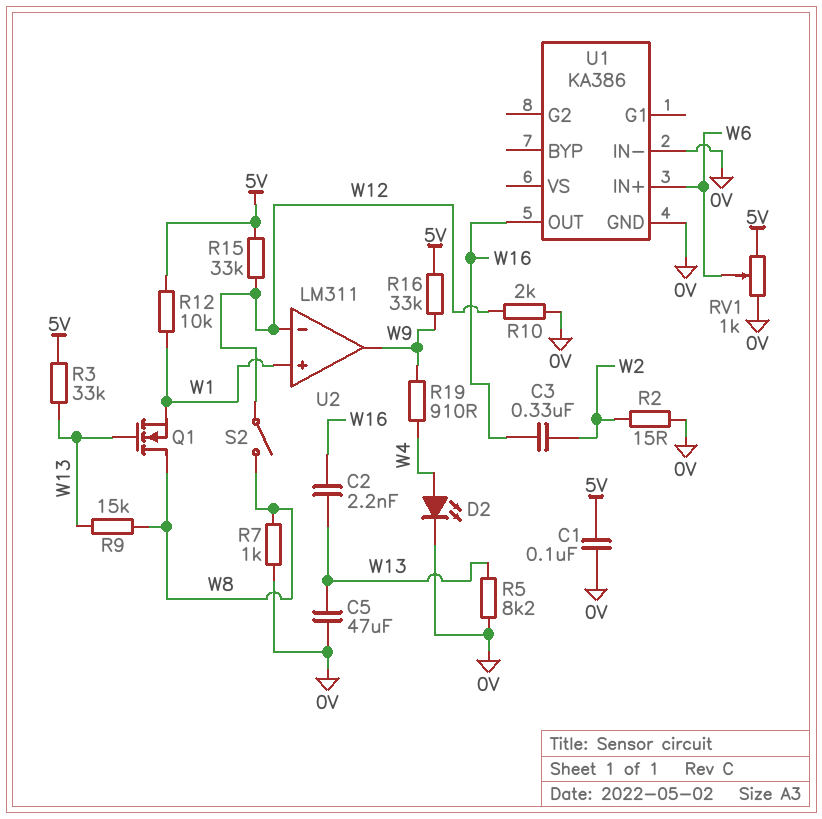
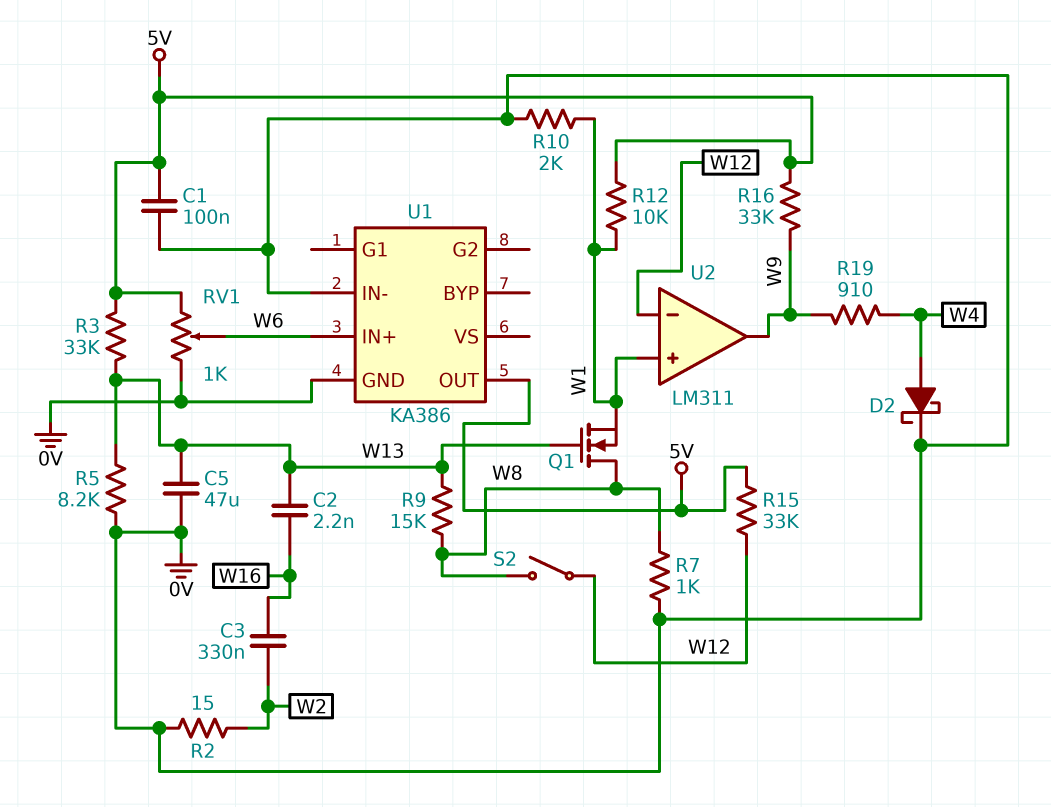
D2: LED (A W4, K 0V) -> schottky (A W4, K 0V)
R10: 2k (0V, W12) -> 2k (0V, W1)
U1 pin OUT: W16 -> 5V

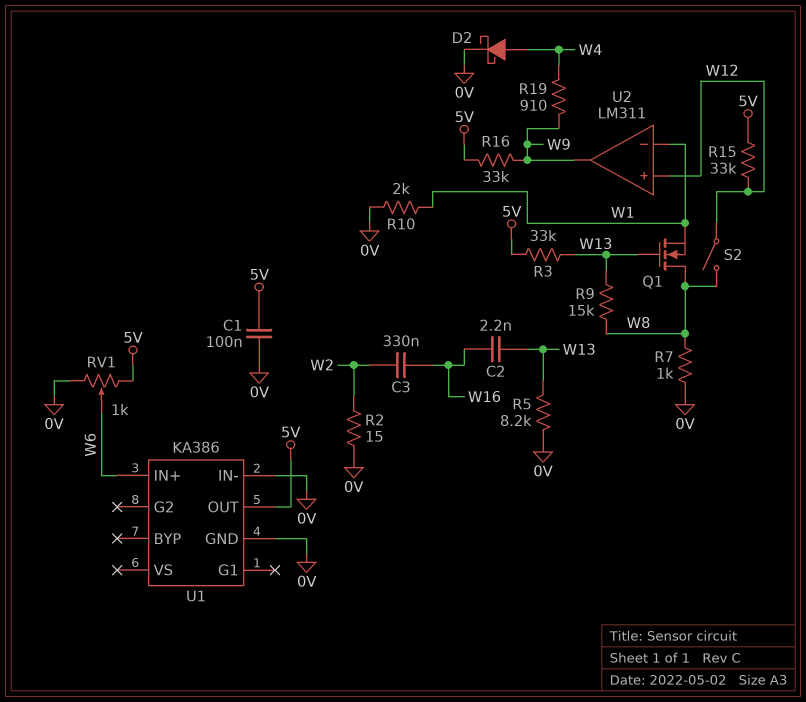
C5: 47uF (0V, W13) -> none
R12: 10k (5V, W1) -> none
U2 pin in+: W1 -> W12
U2 pin in-: W12 -> W1

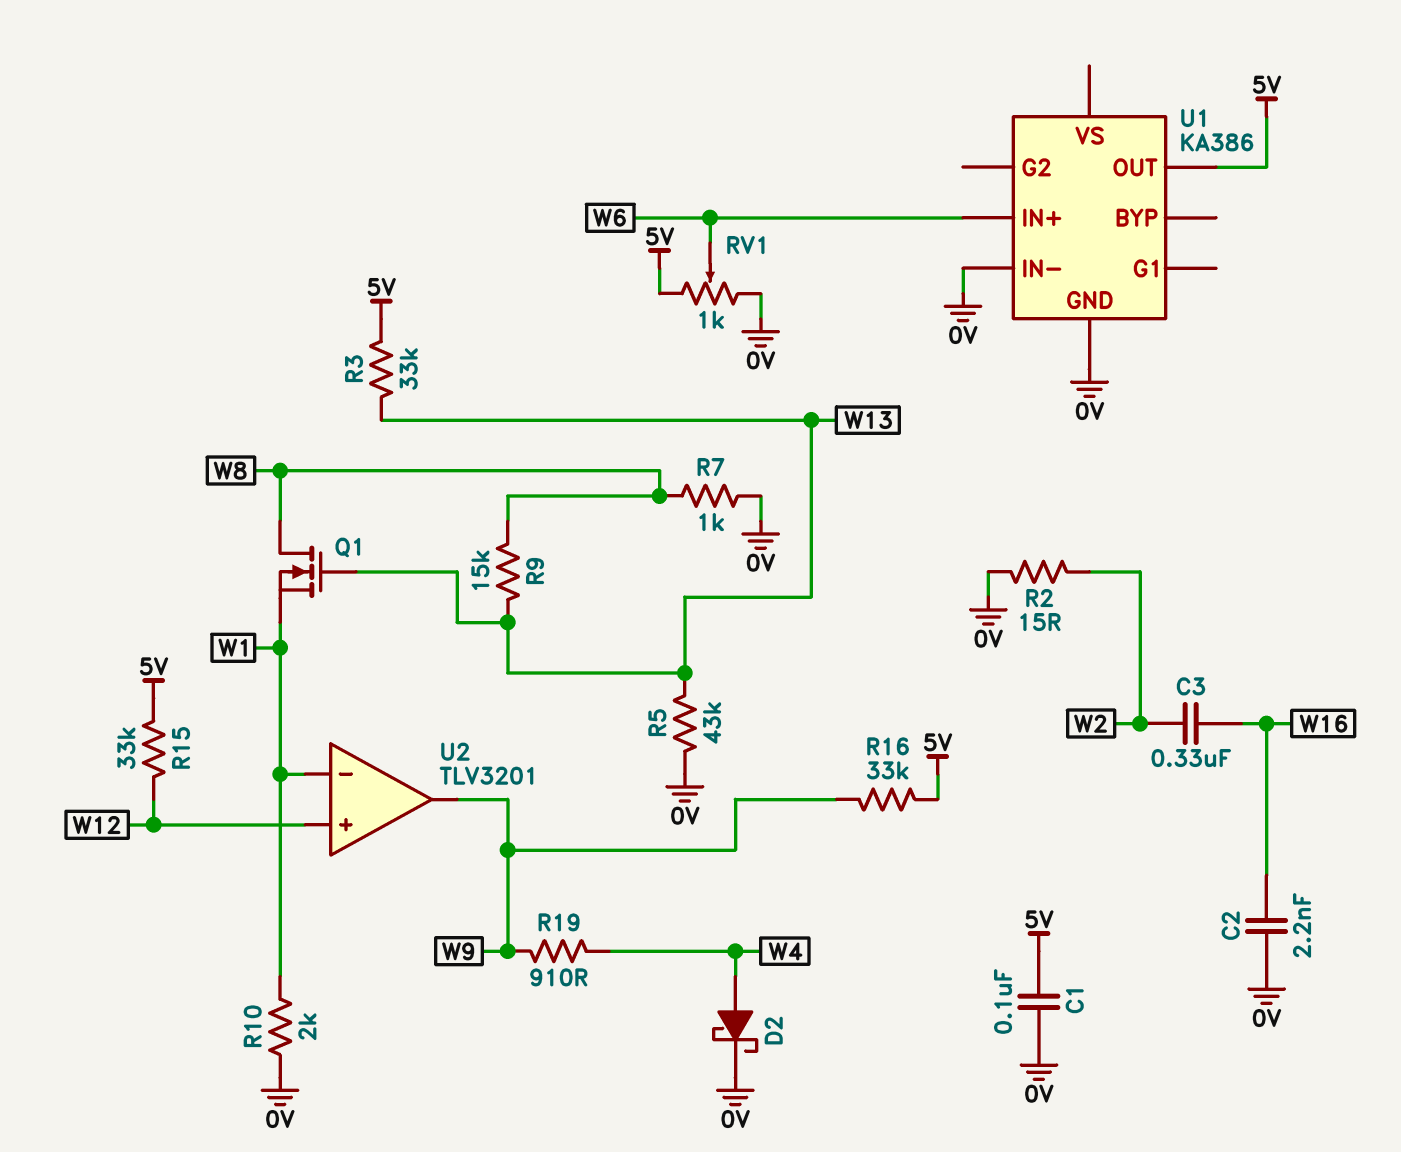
C2: 2.2nF (W13, W16) -> 2.2nF (0V, W16)
R5: 8.2k (0V, W13) -> 43k (0V, W13)
S2: switch (W8, W12) -> none
U2: LM311 -> TLV3201

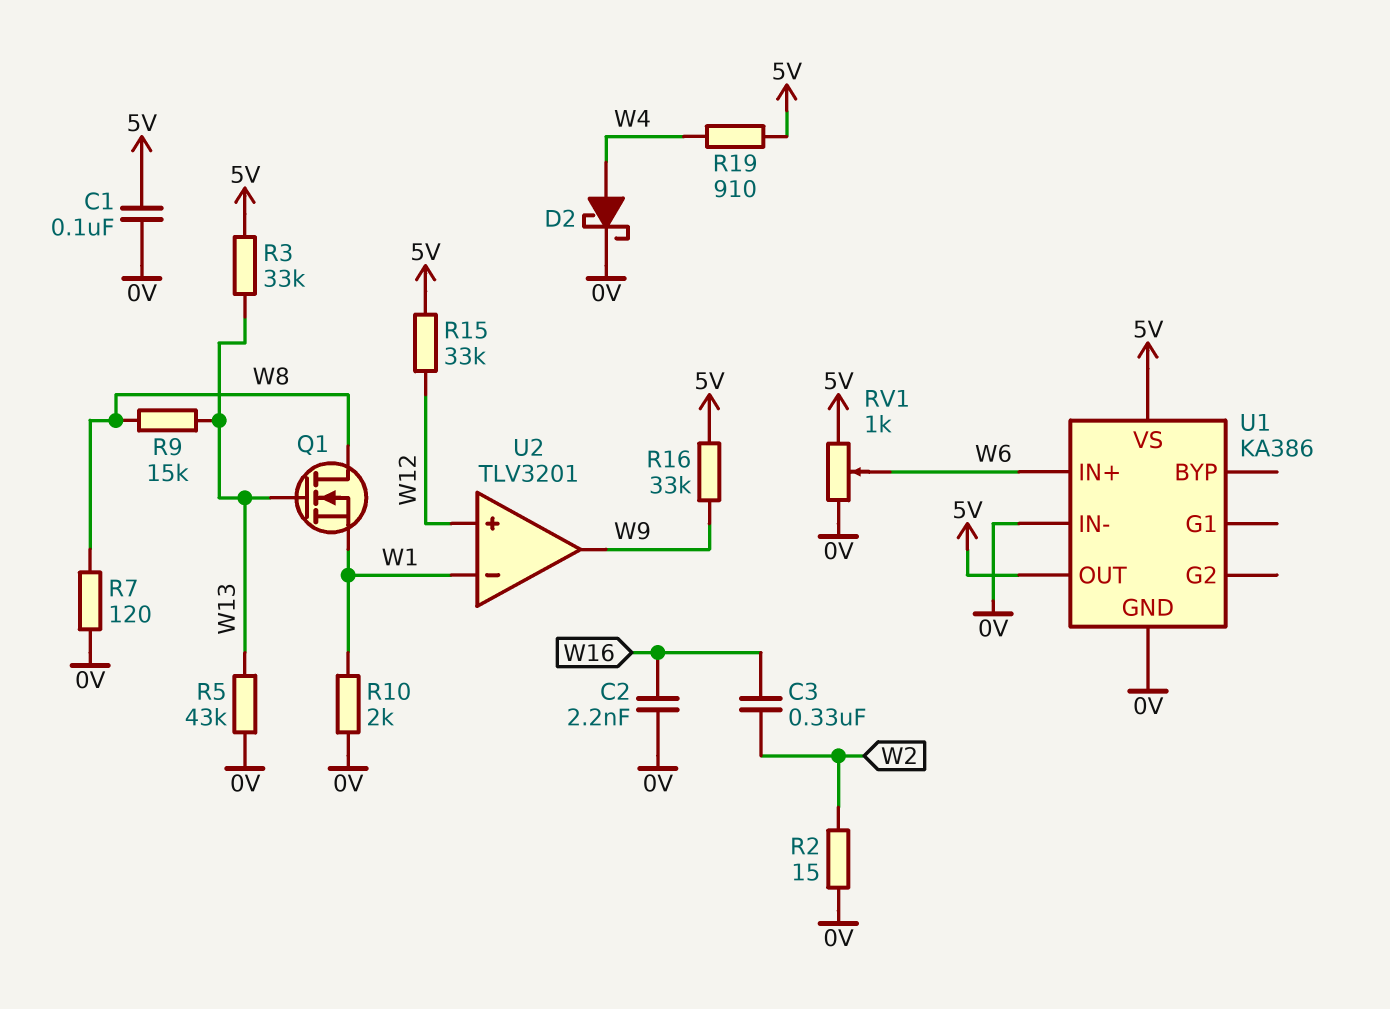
R7: 1k (0V, W8) -> 120 (0V, W8)
R19: 910 (W4, W9) -> 910 (5V, W4)
U1 pin VS: none -> 5V

